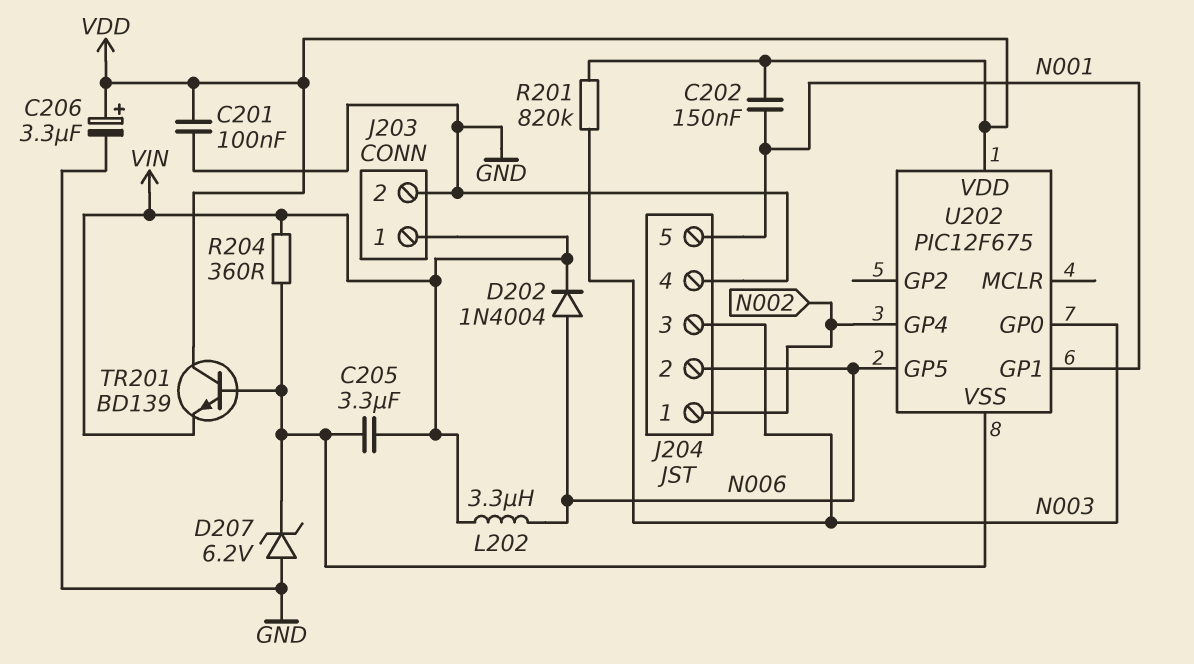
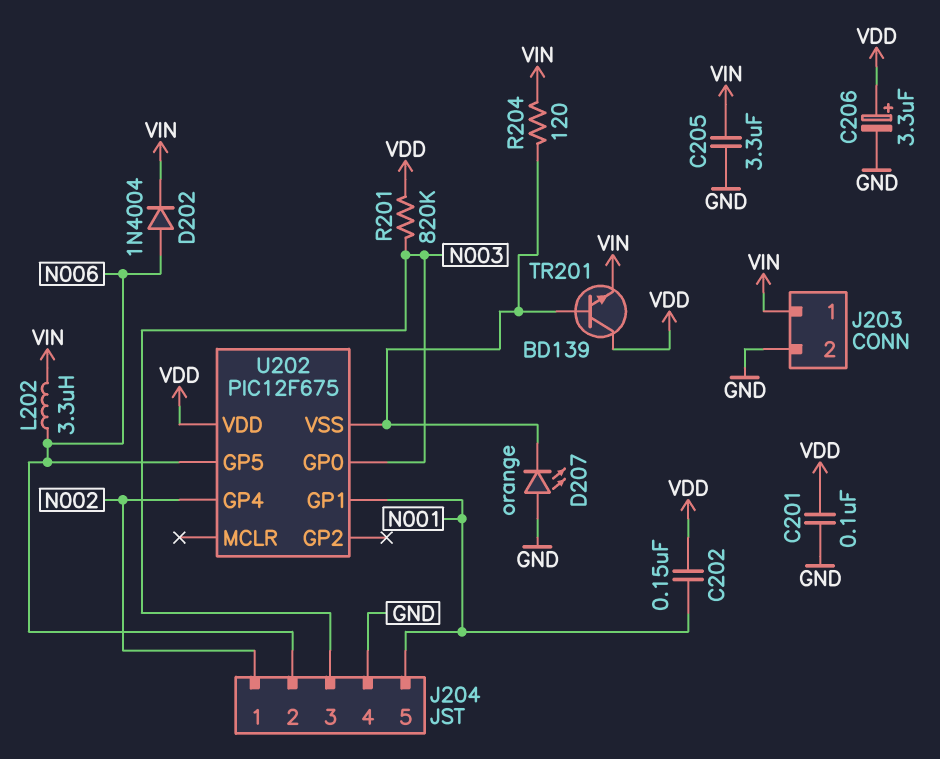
C205: 3.3uF (U202/VSS, VIN) -> 3.3uF (GND, VIN)
D207: zener 6.2V (A GND, K U202/VSS) -> LED orange (A GND, K U202/VSS)
R204: 360 (U202/VSS, VIN) -> 120 (U202/VSS, VIN)

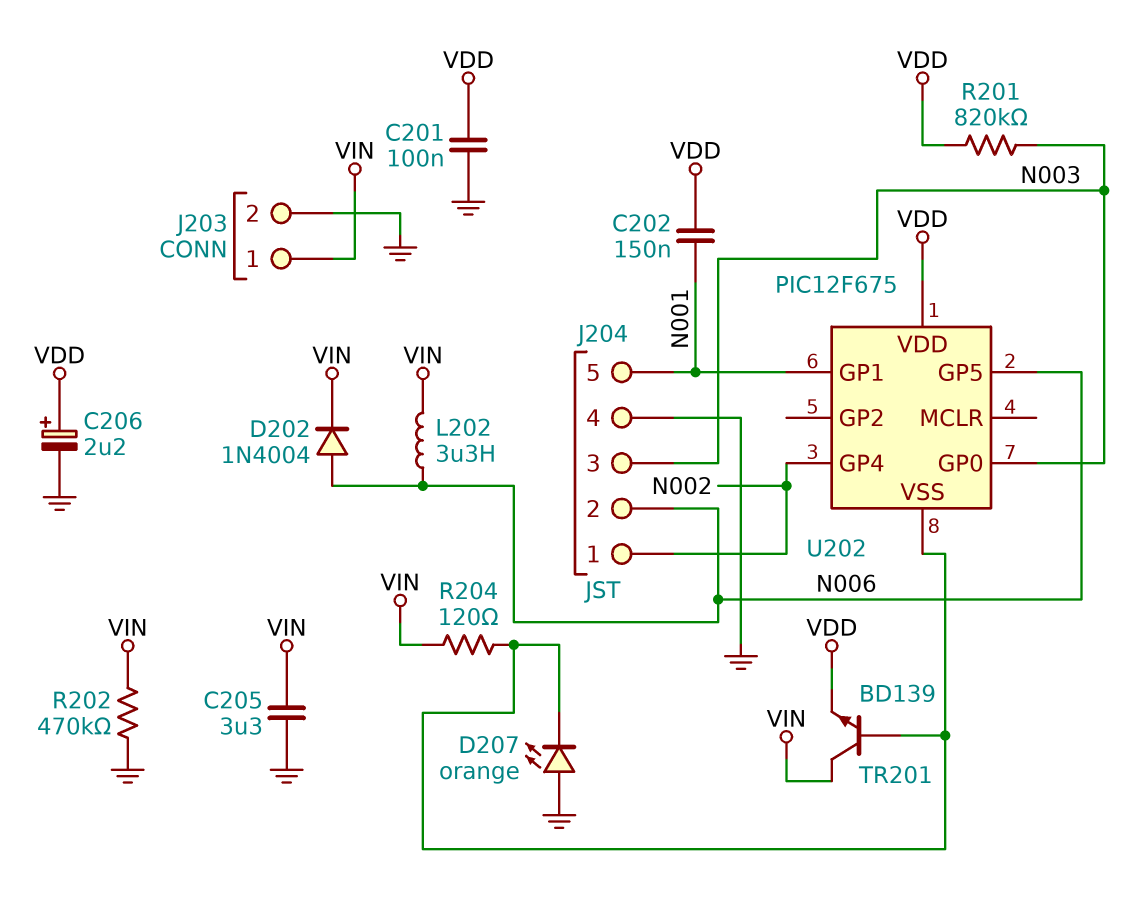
C206: 3.3uF (plus VDD, minus GND) -> 2.2uF (plus VDD, minus GND)
R202: none -> 470k (GND, VIN)
TR201: NPN BD139 (B U202/VSS, C VDD, E VIN) -> NPN BD139 (B U202/VSS, C VIN, E VDD)

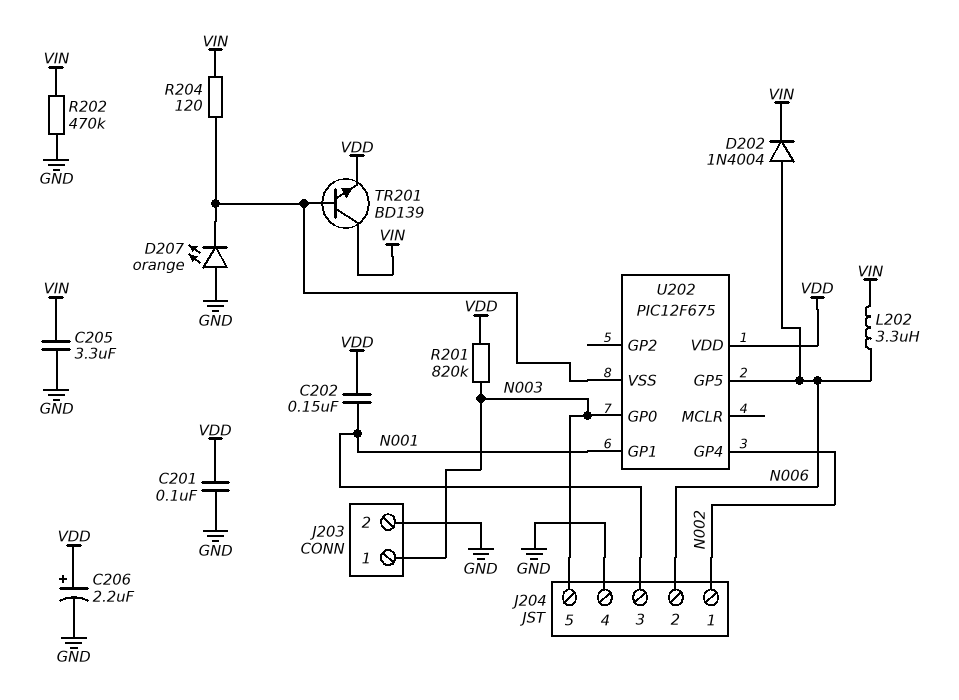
J203 pin 1: VIN -> N003
J204 pin 3: N003 -> N001
J204 pin 5: N001 -> N003

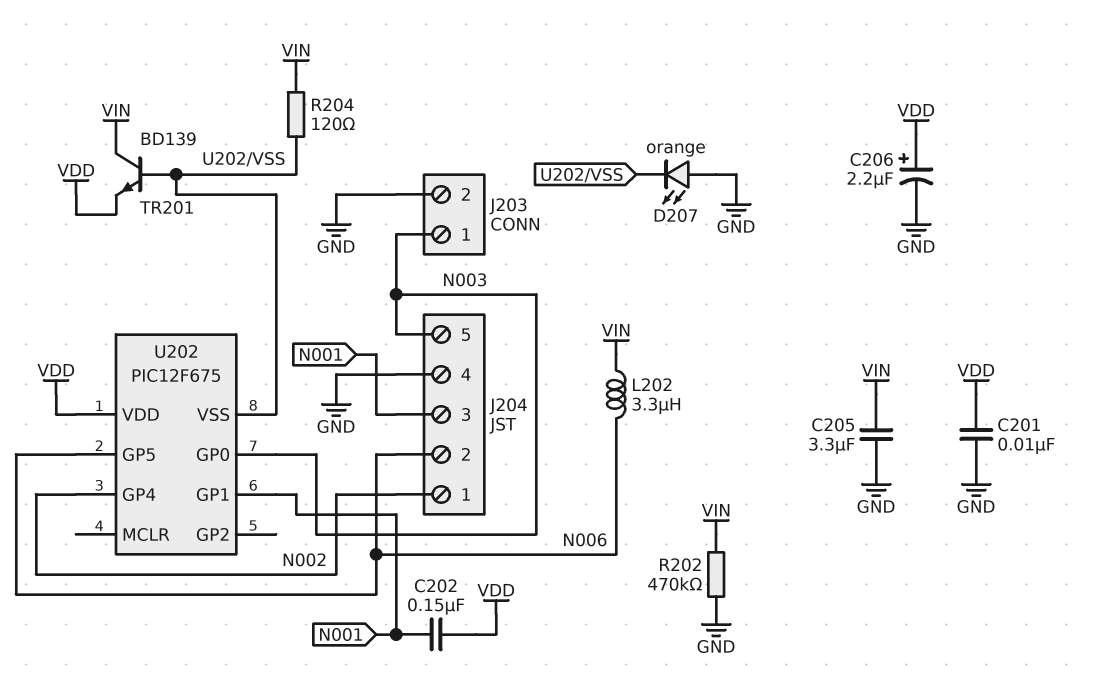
C201: 100nF (GND, VDD) -> 10nF (GND, VDD)
D202: diode 1N4004 (A N006, K VIN) -> none
R201: 820k (N003, VDD) -> none

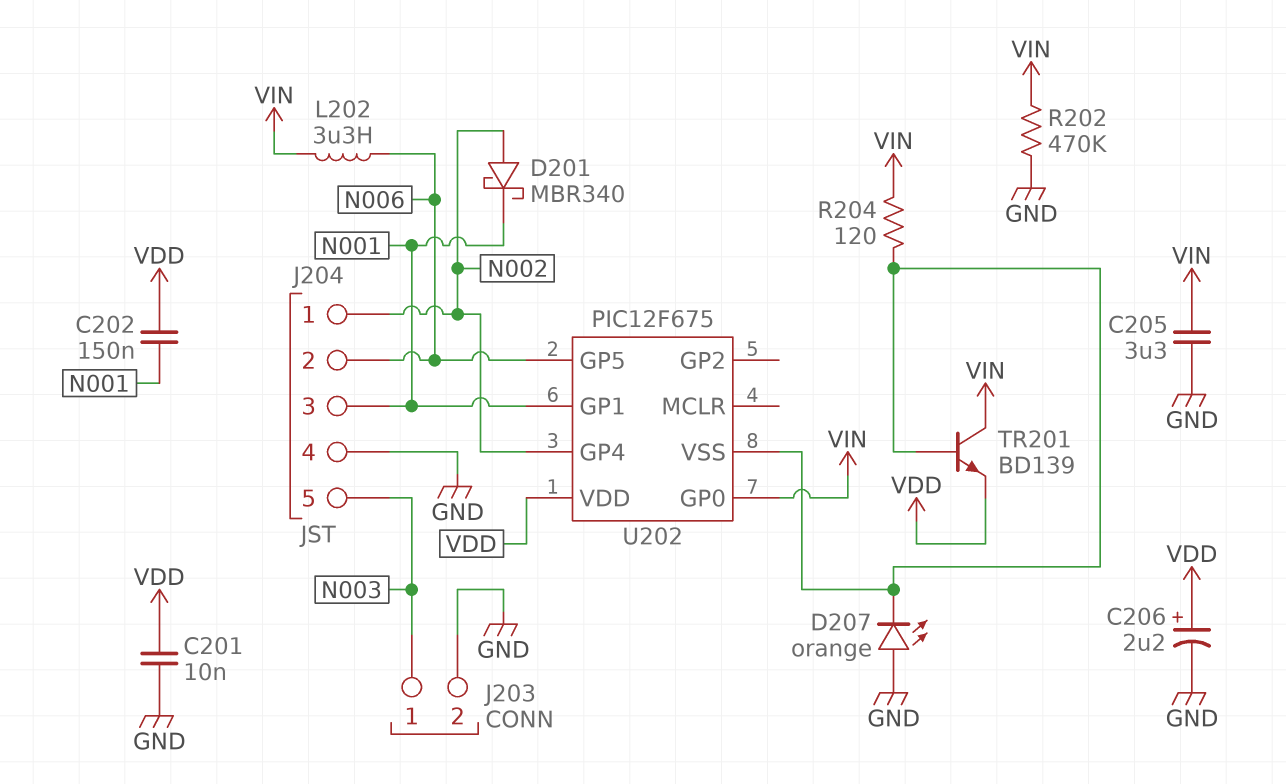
D201: none -> schottky MBR340 (A N002, K N001)
U202 pin GP0: N003 -> VIN

